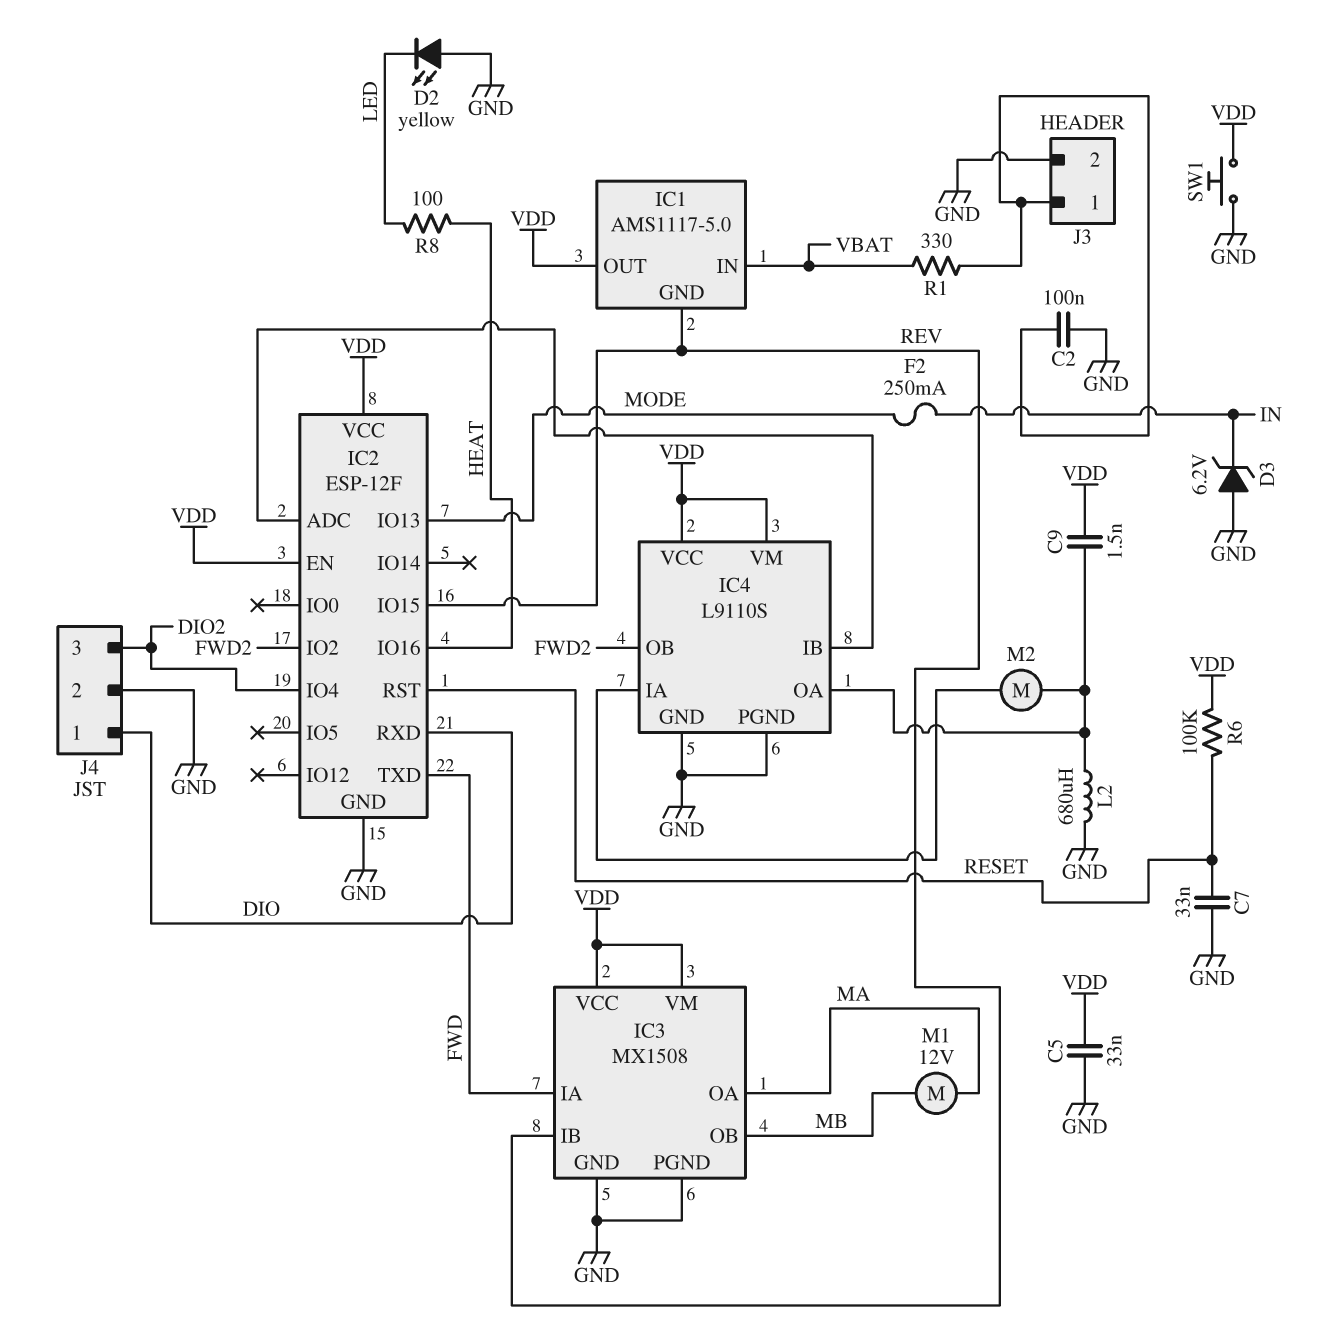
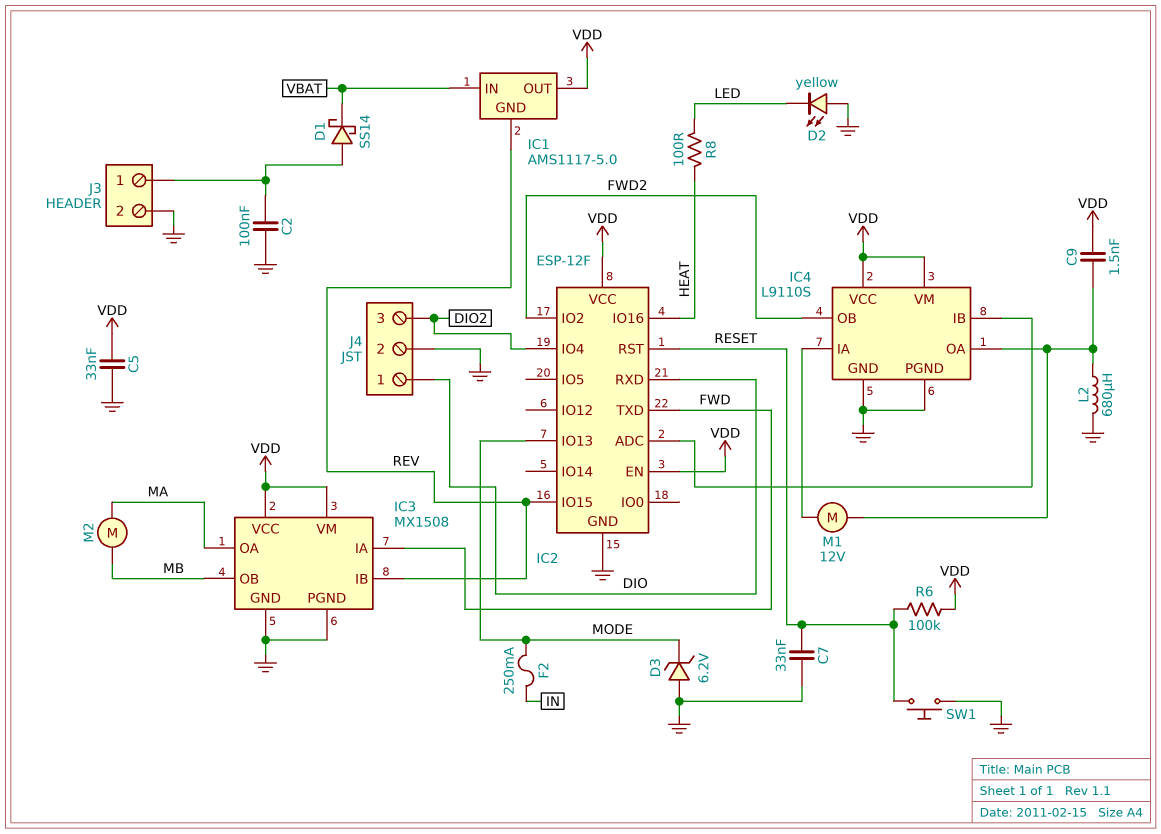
D1: none -> schottky SS14 (A J3/1, K VBAT)
D3: zener 6.2V (A GND, K IN) -> zener 6.2V (A GND, K MODE)
M1: motor 12V (MA, MB) -> motor 12V (IC4/IA, IC4/OA)
M2: motor (IC4/IA, IC4/OA) -> motor (MA, MB)
R1: 330 (J3/1, VBAT) -> none
SW1: button (GND, VDD) -> button (GND, RESET)

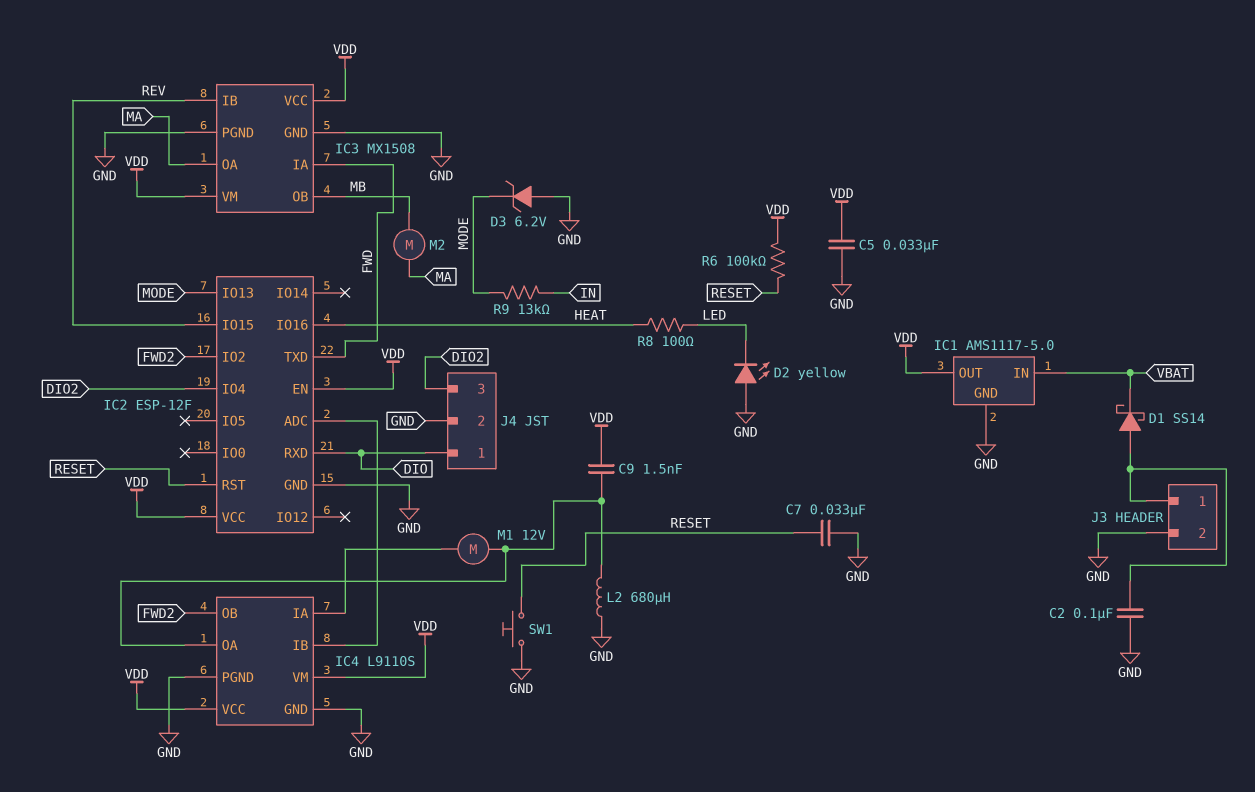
F2: 250mA (IN, MODE) -> none
IC1 pin GND: REV -> GND
R9: none -> 13k (IN, MODE)

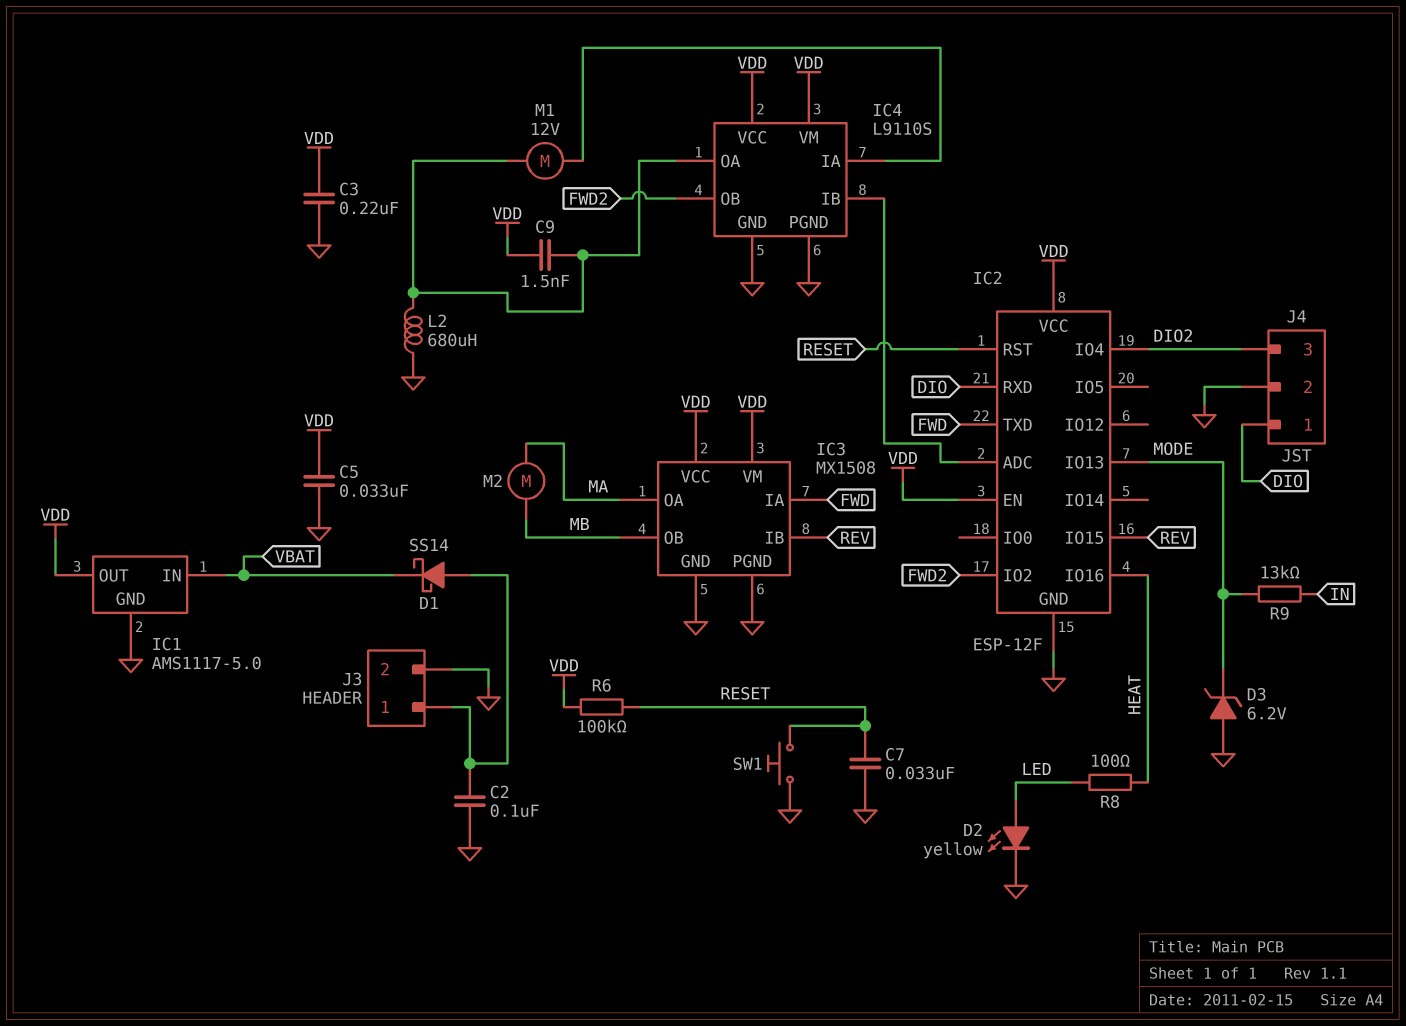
C3: none -> 220nF (GND, VDD)
D2: LED yellow (A GND, K LED) -> LED yellow (A LED, K GND)

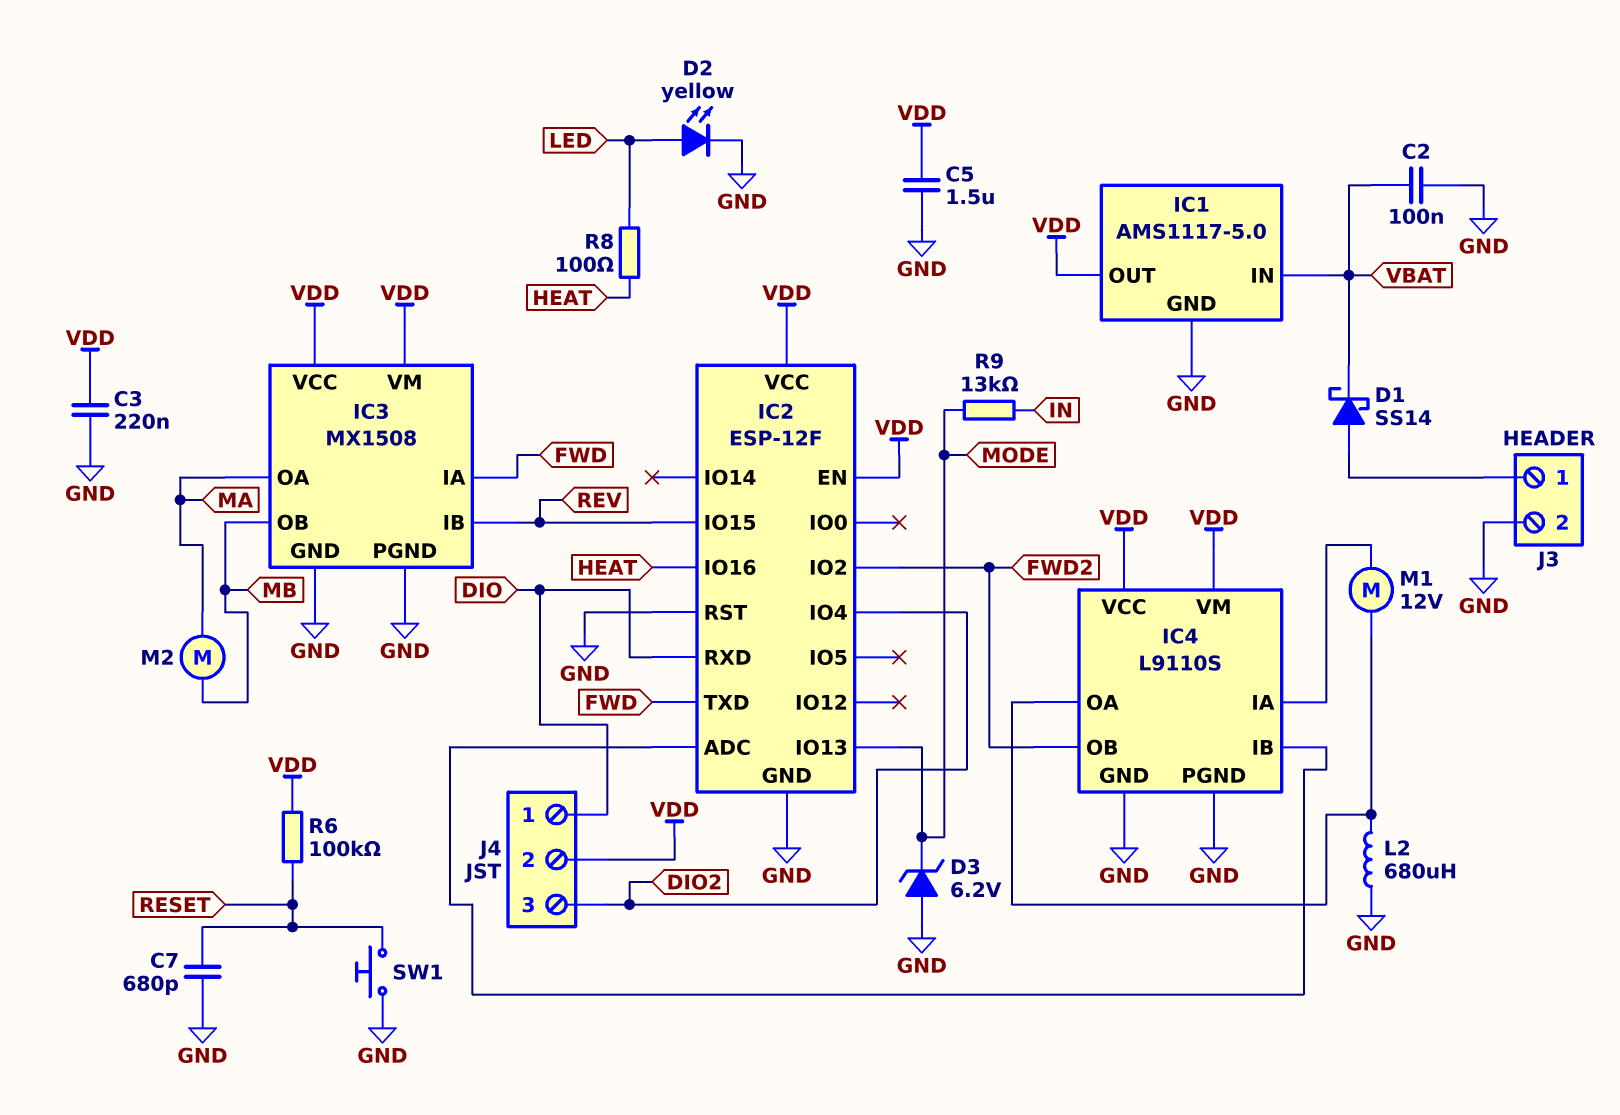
C2: 100nF (GND, J3/1) -> 100nF (GND, VBAT)
C5: 33nF (GND, VDD) -> 1.5uF (GND, VDD)
C7: 33nF (GND, RESET) -> 680pF (GND, RESET)
C9: 1.5nF (IC4/OA, VDD) -> none
IC2 pin RST: RESET -> GND
J4 pin 2: GND -> VDD

